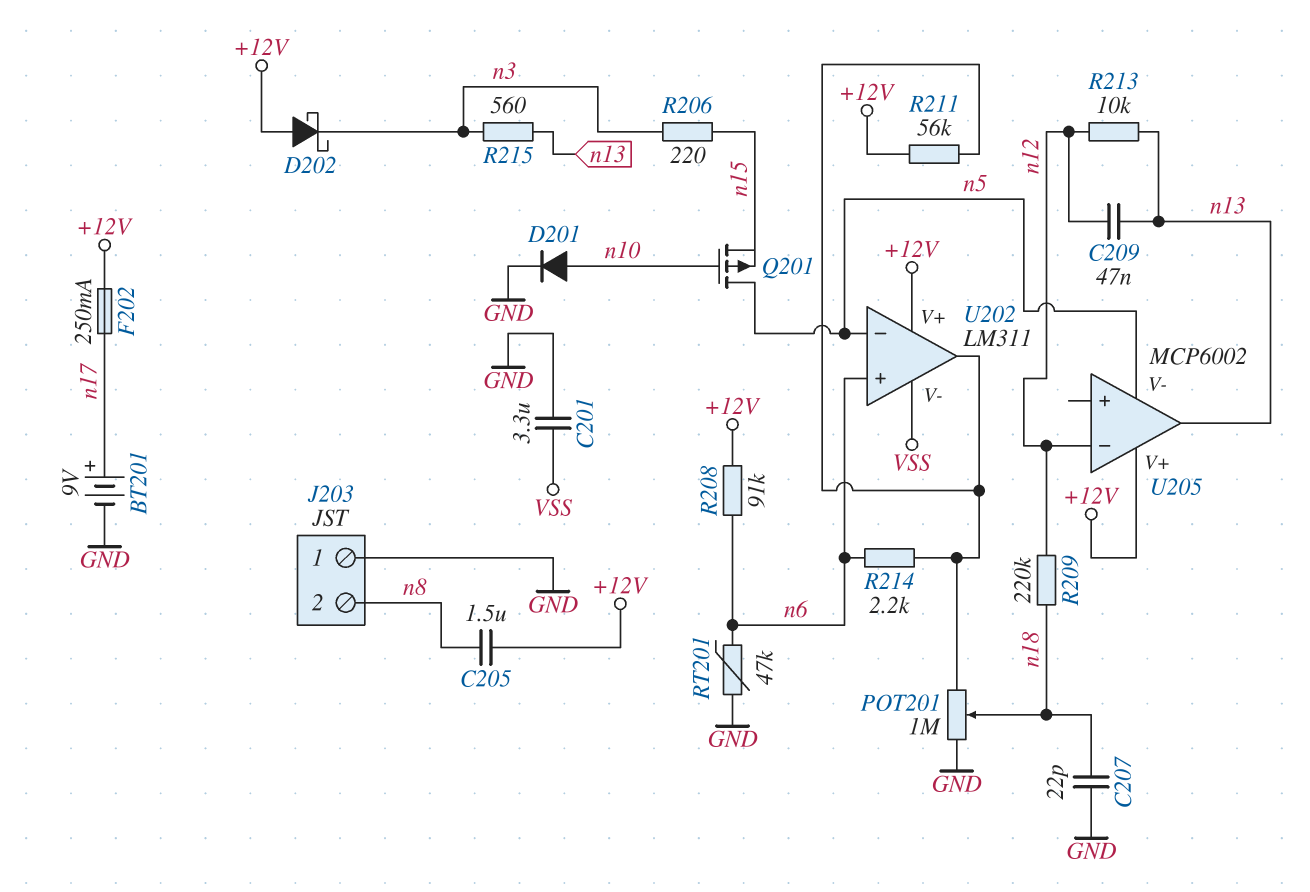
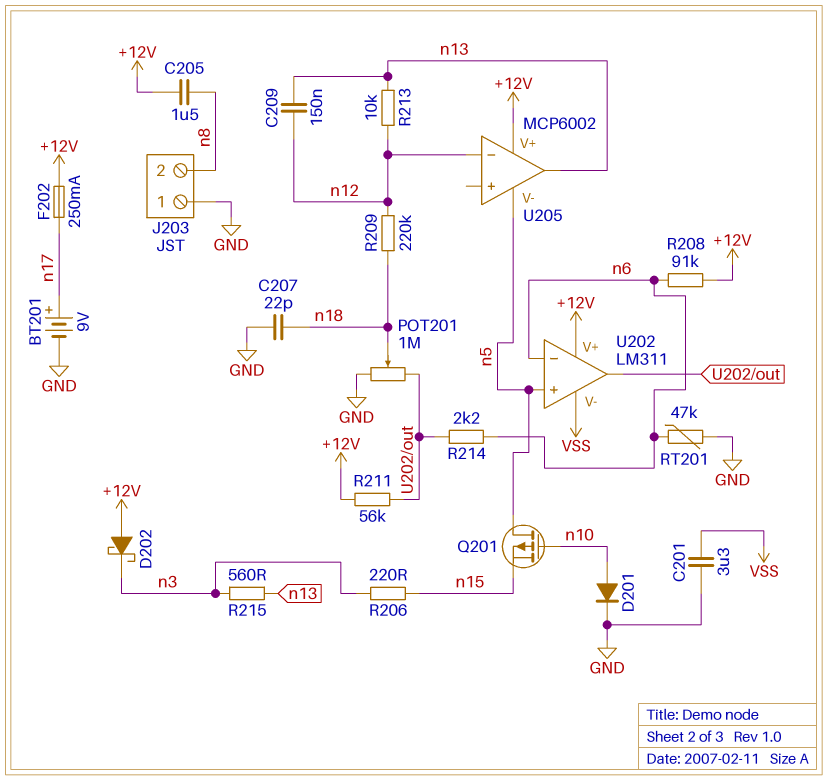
C209: 47nF (n12, n13) -> 150nF (n12, n13)
U202 pin in+: n6 -> n5
U202 pin in-: n5 -> n6

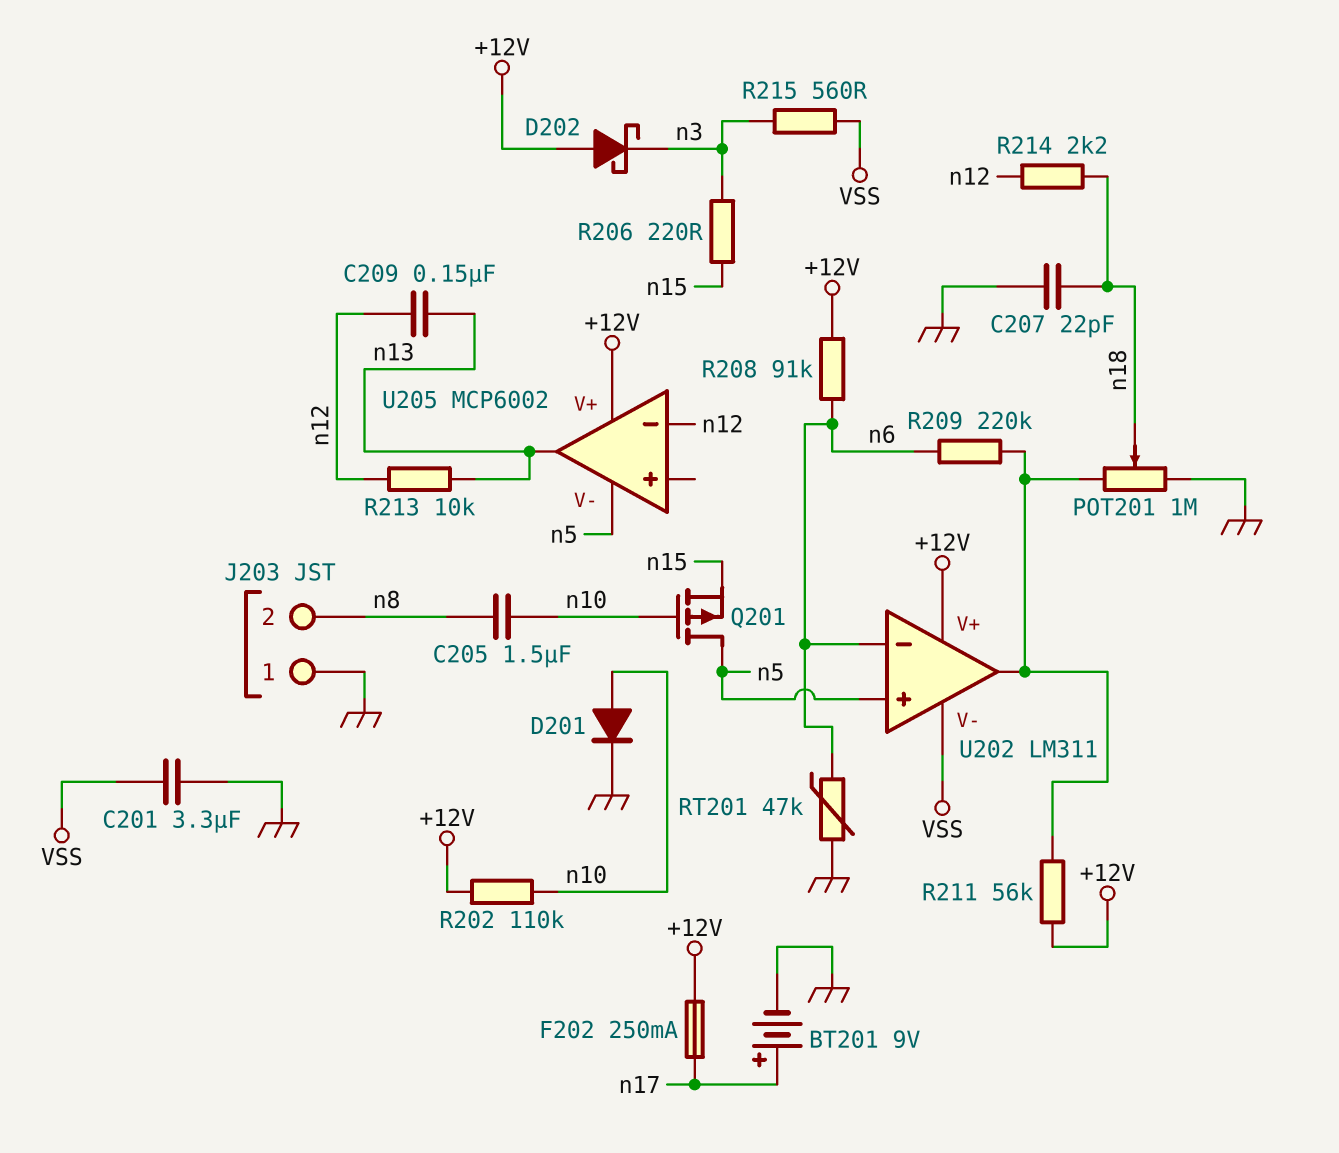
C205: 1.5uF (+12V, n8) -> 1.5uF (n8, n10)
R202: none -> 110k (+12V, n10)
R209: 220k (n12, n18) -> 220k (U202/out, n6)
R214: 2.2k (U202/out, n6) -> 2.2k (n12, n18)
R215: 560 (n3, n13) -> 560 (VSS, n3)

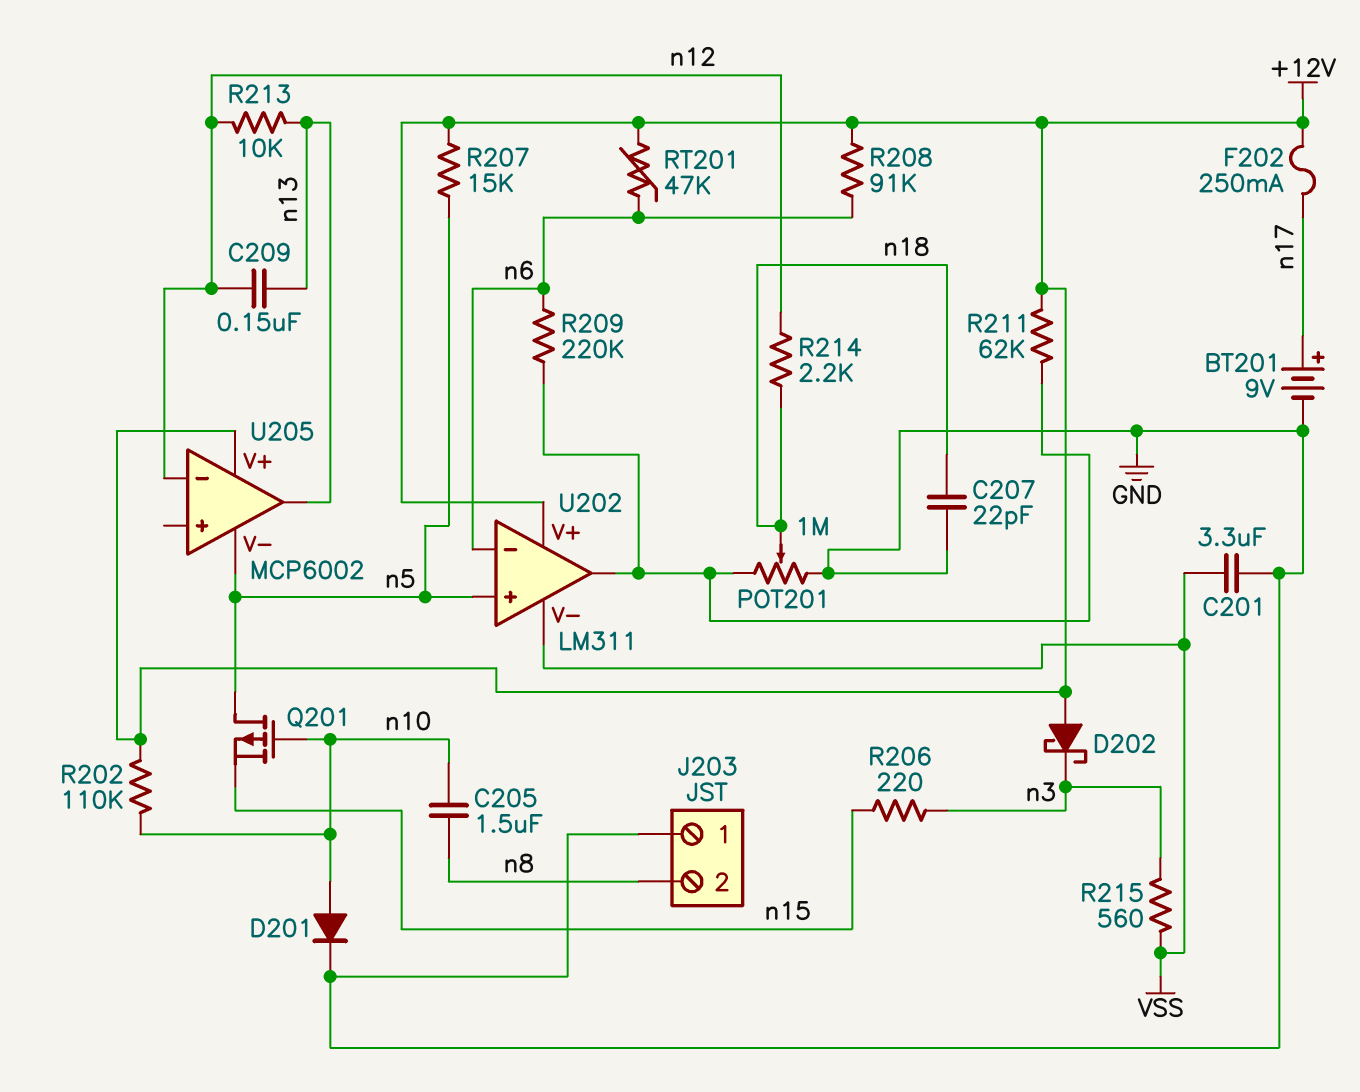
R207: none -> 15k (+12V, n5)
R211: 56k (+12V, U202/out) -> 62k (+12V, U202/out)
RT201: 47k (GND, n6) -> 47k (+12V, n6)

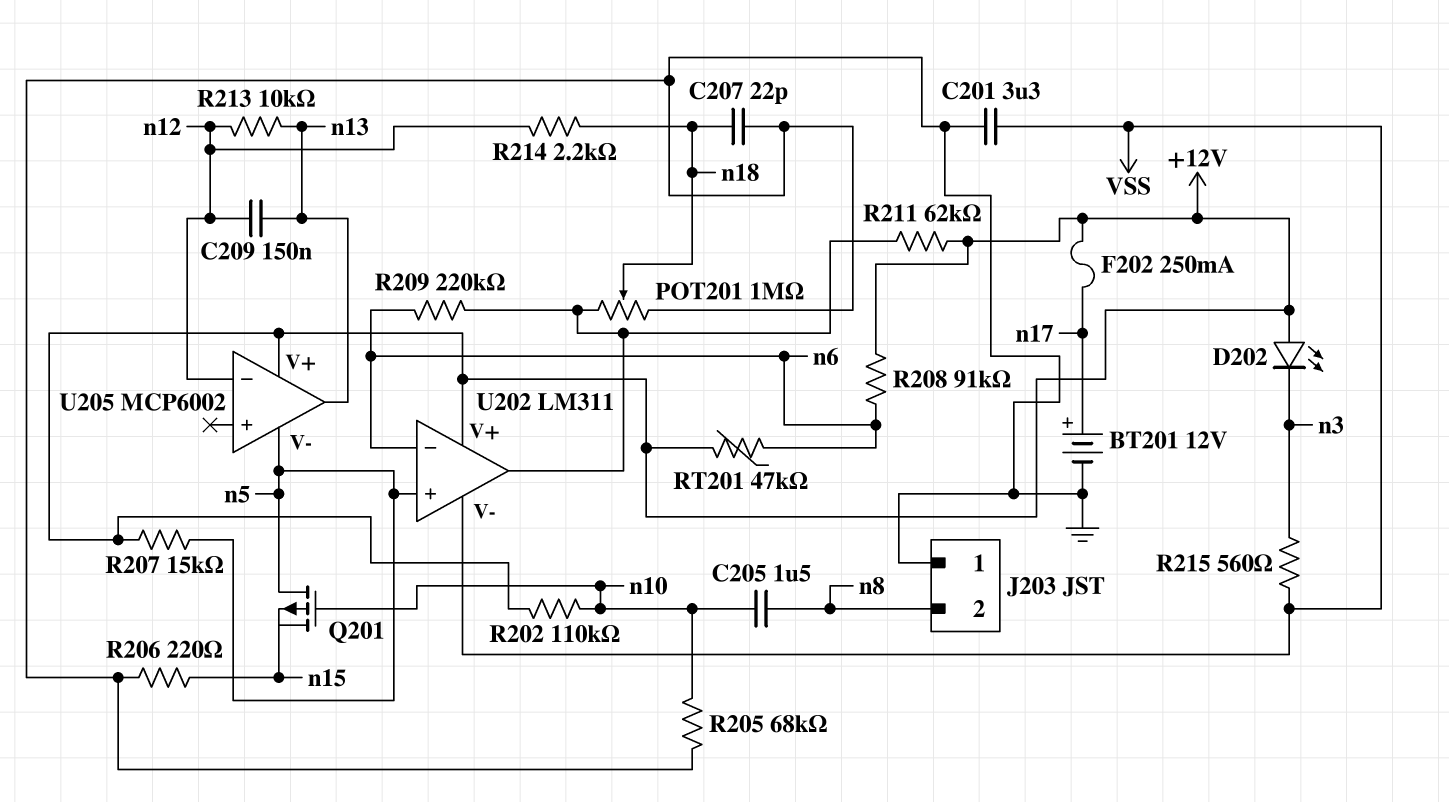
BT201: 9V (plus n17, minus GND) -> 12V (plus n17, minus GND)
D201: diode (A n10, K GND) -> none
D202: schottky (A +12V, K n3) -> LED (A +12V, K n3)
R205: none -> 68k (GND, n10)
R206: 220 (n3, n15) -> 220 (GND, n15)

